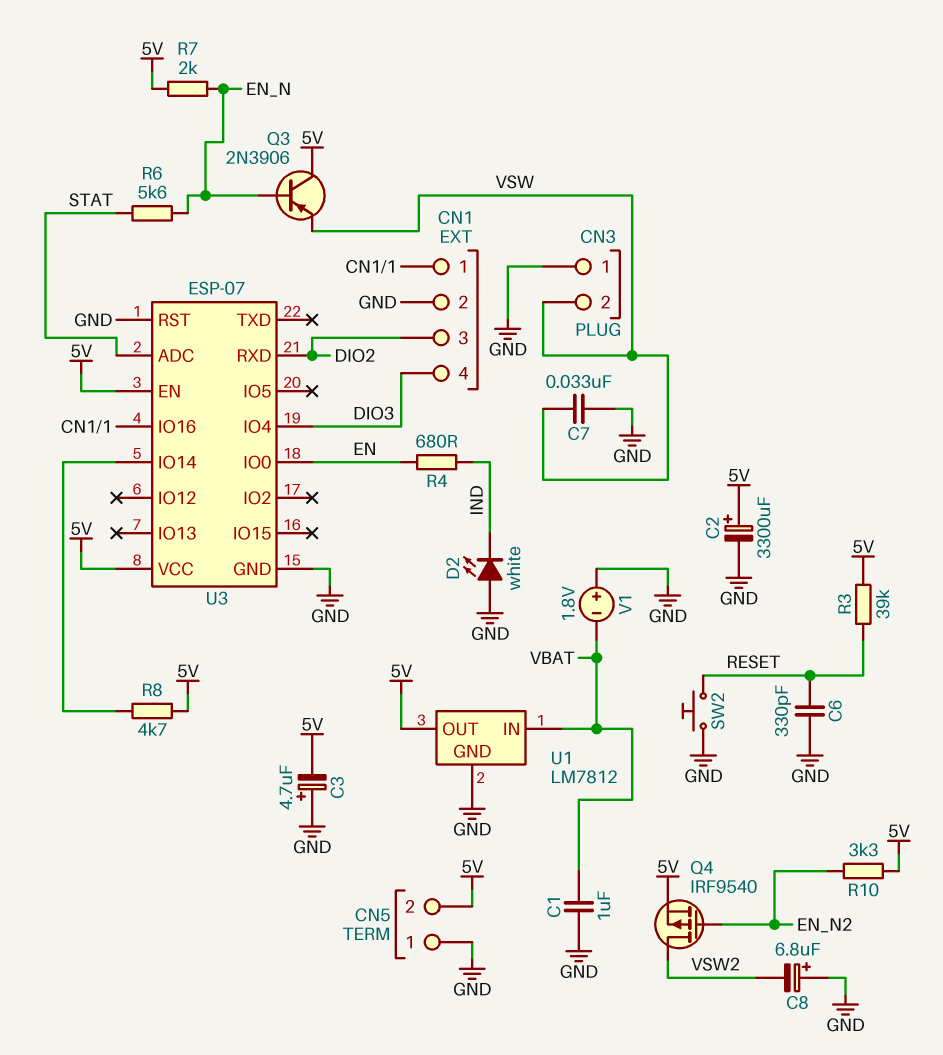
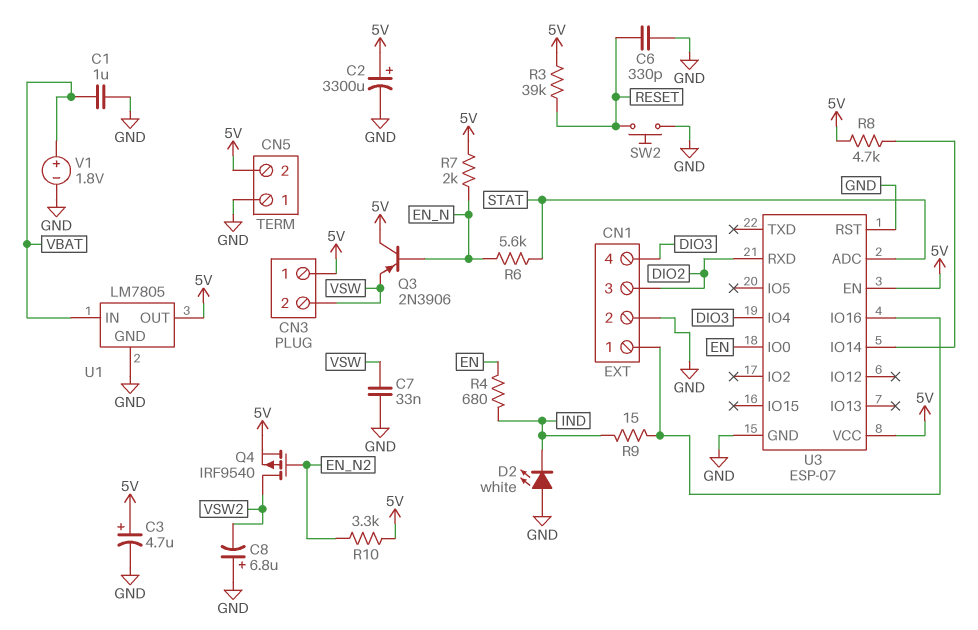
C3: 4.7uF (plus GND, minus 5V) -> 4.7uF (plus 5V, minus GND)
CN3 pin 1: GND -> 5V
R9: none -> 15 (CN1/1, IND)
U1: LM7812 -> LM7805
V1: 1.8V (plus GND, minus VBAT) -> 1.8V (plus VBAT, minus GND)

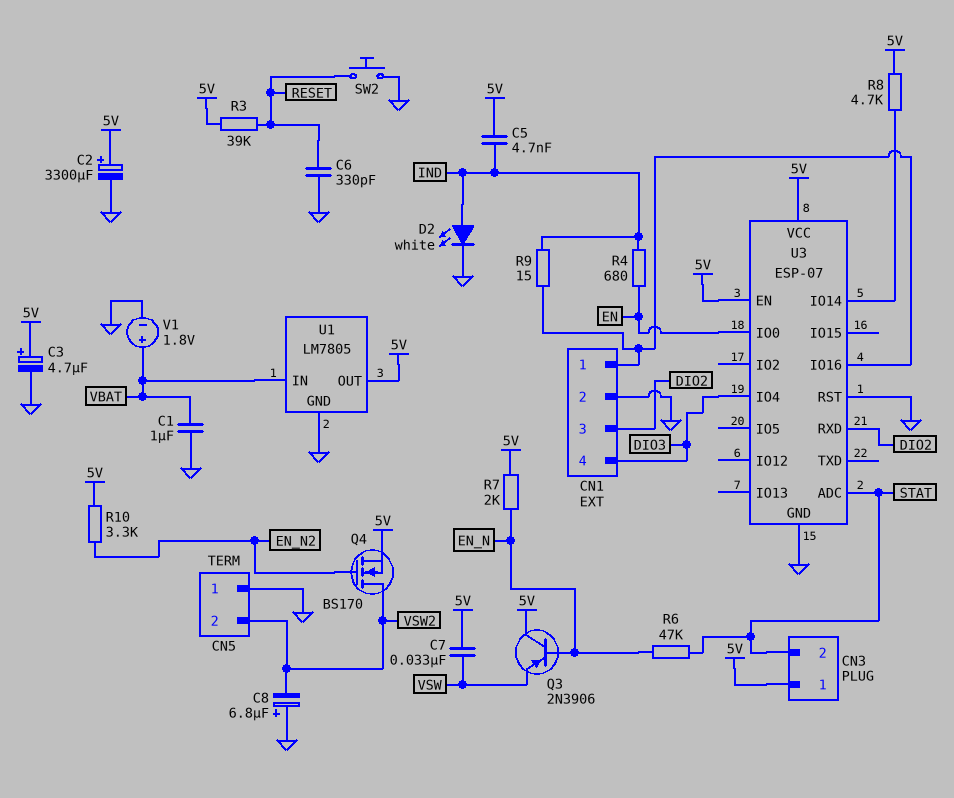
C5: none -> 4.7nF (5V, IND)
C7: 33nF (GND, VSW) -> 33nF (5V, VSW)
CN3 pin 2: VSW -> STAT
CN5 pin 2: 5V -> VSW2
D2: LED white (A GND, K IND) -> LED white (A IND, K GND)
Q4: PMOS IRF9540 (G EN_N2, D VSW2, S 5V) -> NMOS BS170 (G EN_N2, D VSW2, S 5V)
R6: 5.6k (EN_N, STAT) -> 47k (EN_N, STAT)

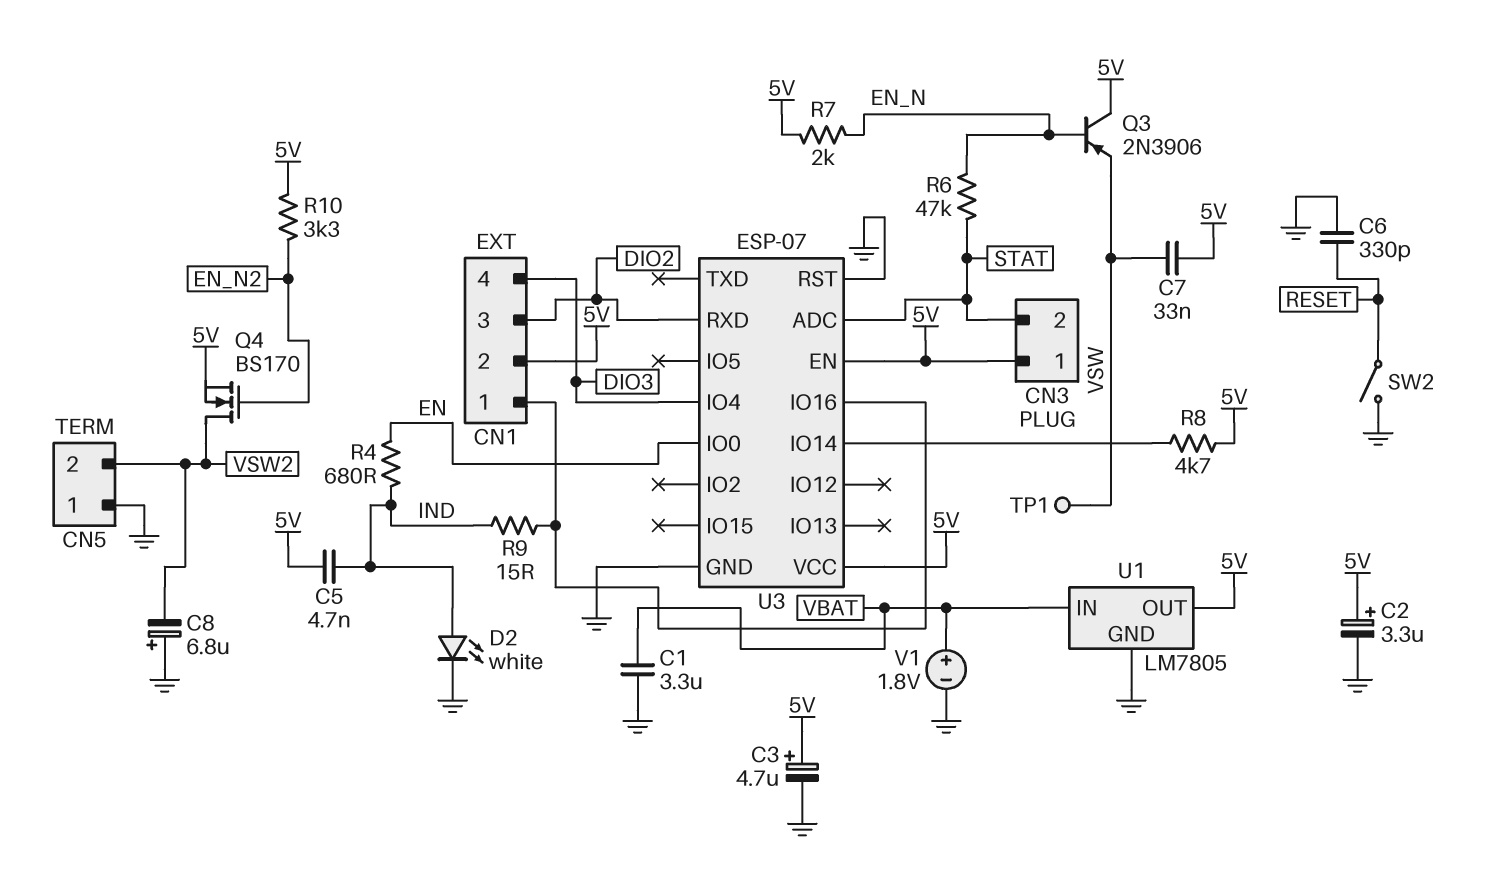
C1: 1uF (GND, VBAT) -> 3.3uF (GND, VBAT)
C2: 3300uF (plus 5V, minus GND) -> 3.3uF (plus 5V, minus GND)
CN1 pin 2: GND -> 5V
R3: 39k (5V, RESET) -> none
SW2: button (GND, RESET) -> switch (GND, RESET)
TP1: none -> test point (VSW)

